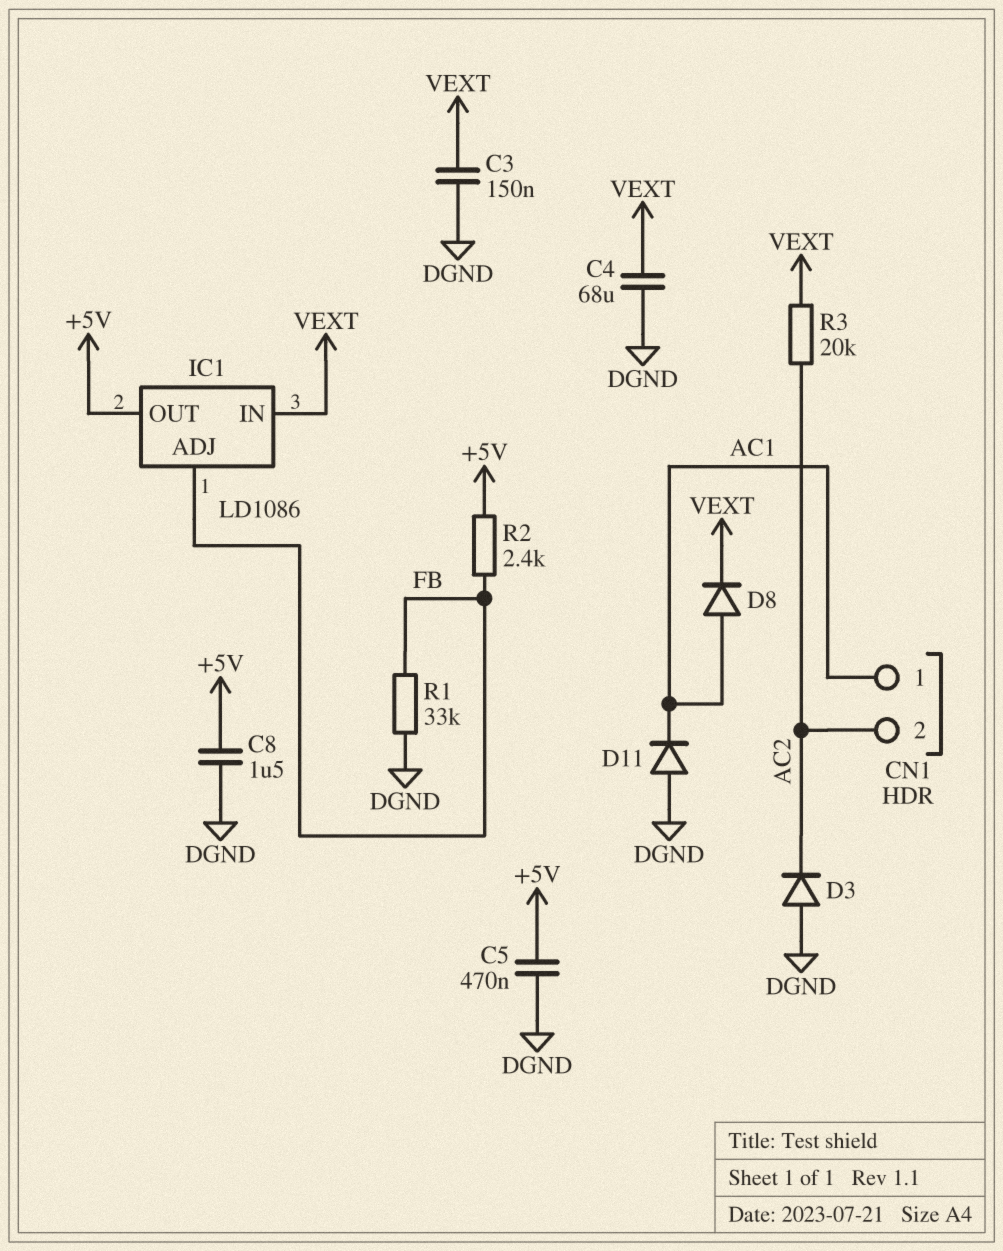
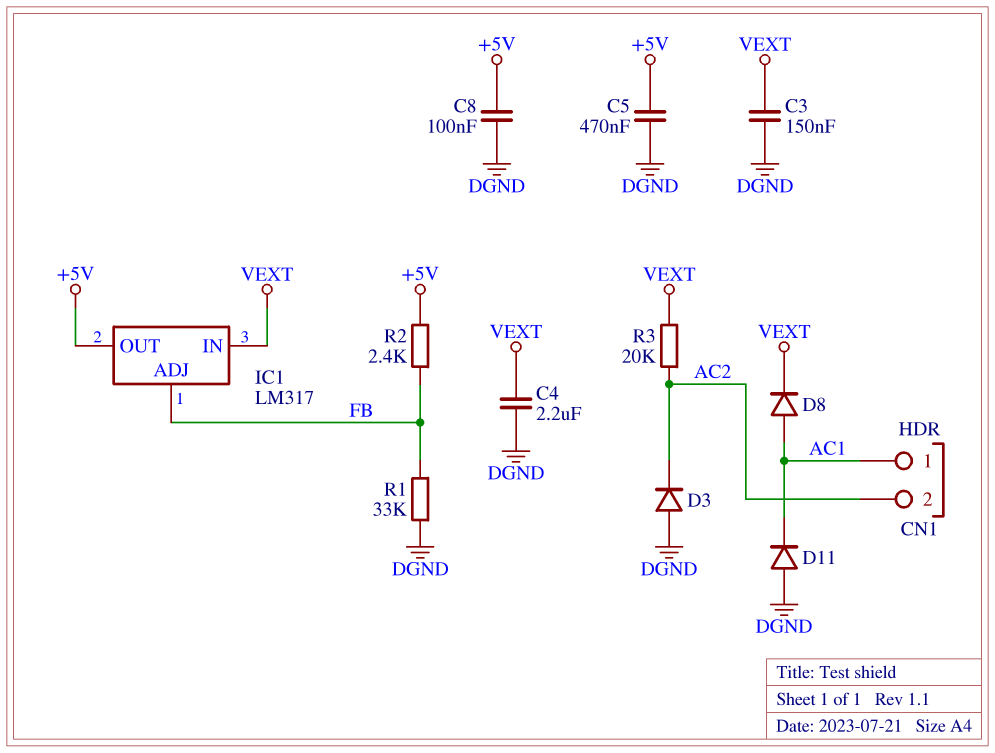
C4: 68uF (DGND, VEXT) -> 2.2uF (DGND, VEXT)
C8: 1.5uF (+5V, DGND) -> 100nF (+5V, DGND)
IC1: LD1086 -> LM317

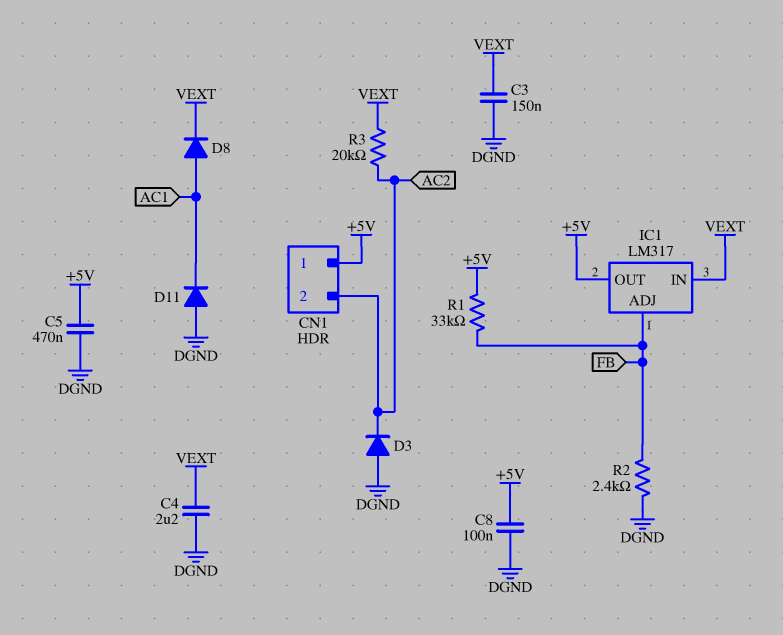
CN1 pin 1: AC1 -> +5V
R1: 33k (DGND, FB) -> 33k (+5V, FB)
R2: 2.4k (+5V, FB) -> 2.4k (DGND, FB)

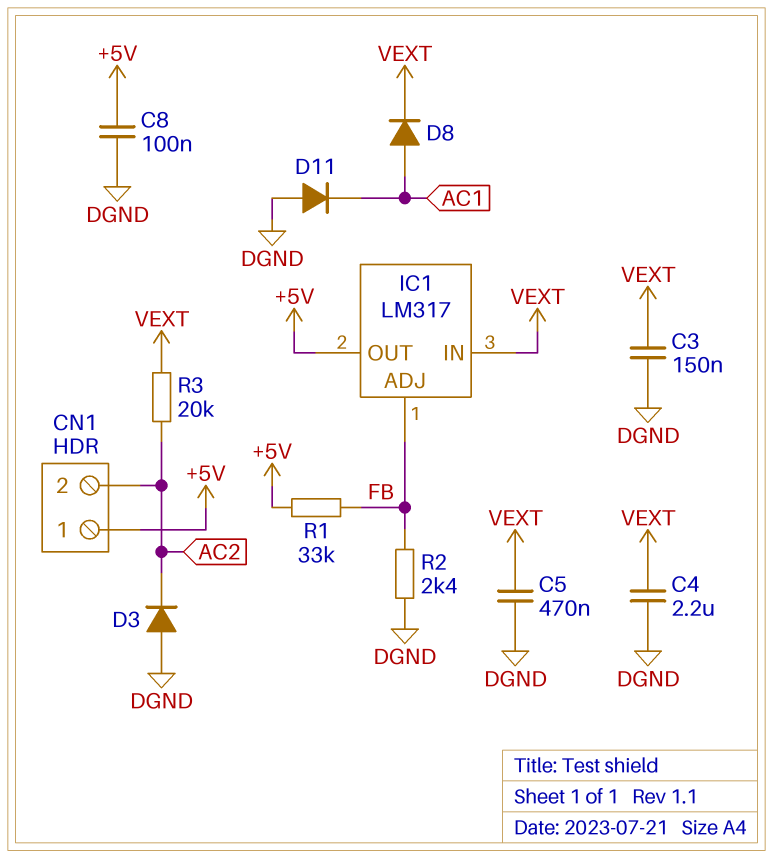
C5: 470nF (+5V, DGND) -> 470nF (DGND, VEXT)

